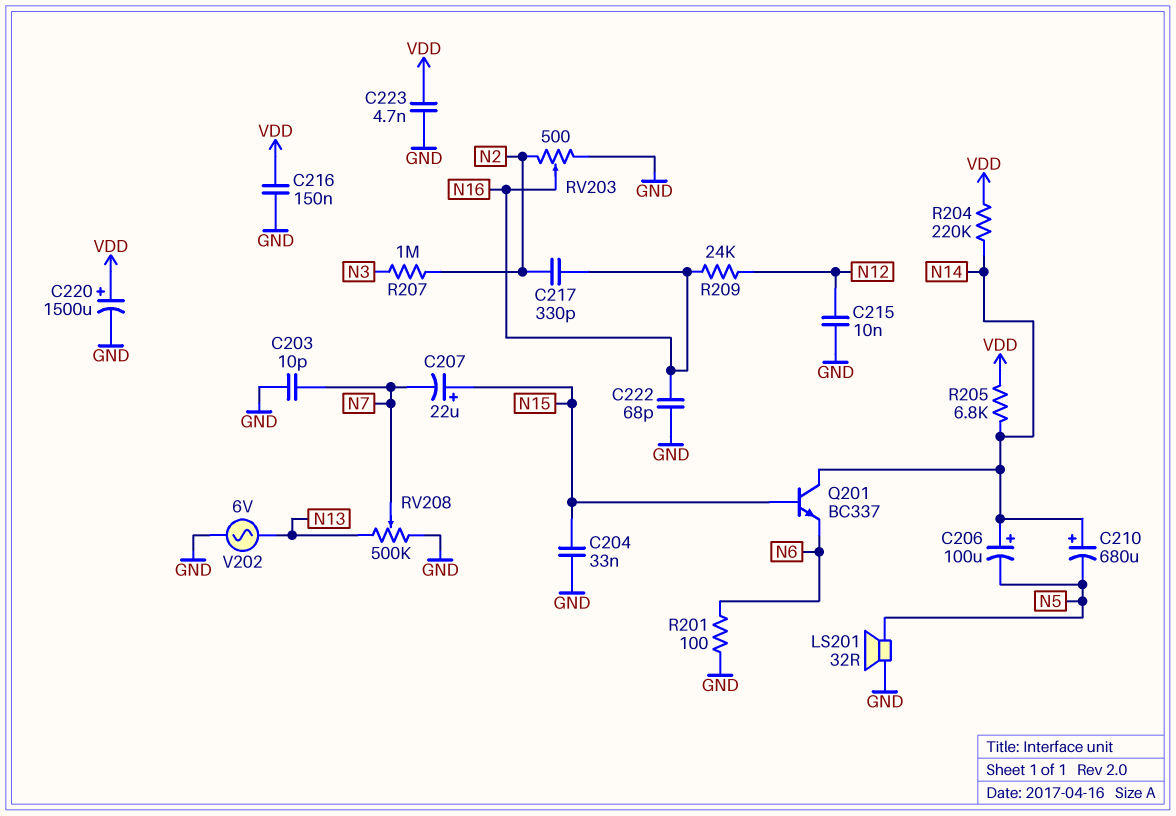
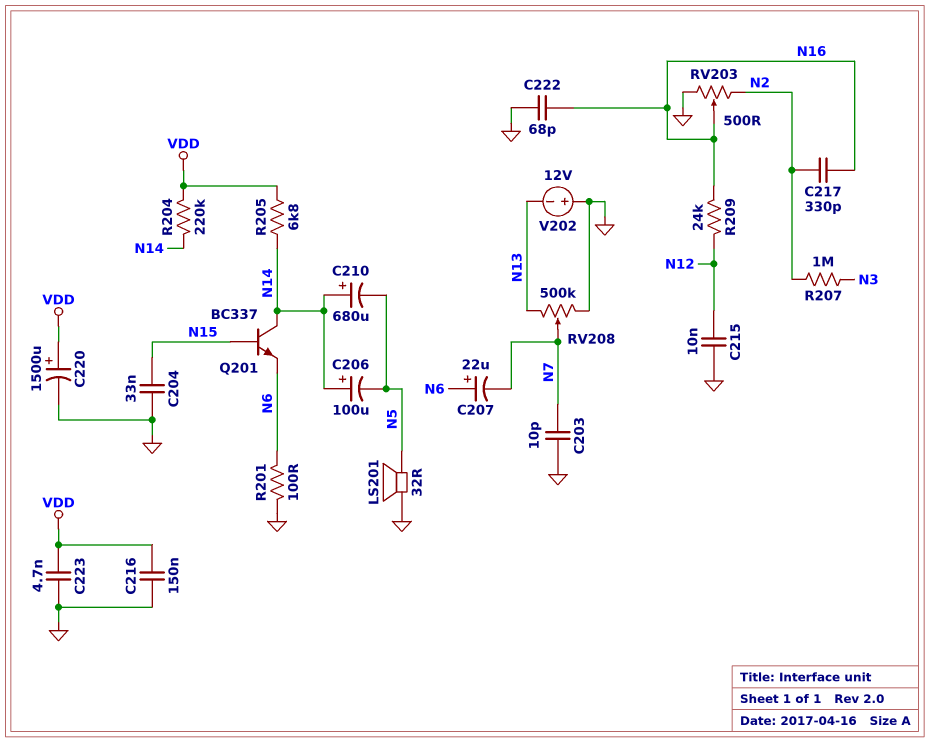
C207: 22uF (plus N15, minus N7) -> 22uF (plus N6, minus N7)
V202: AC 6V (GND, N13) -> 12V (plus GND, minus N13)

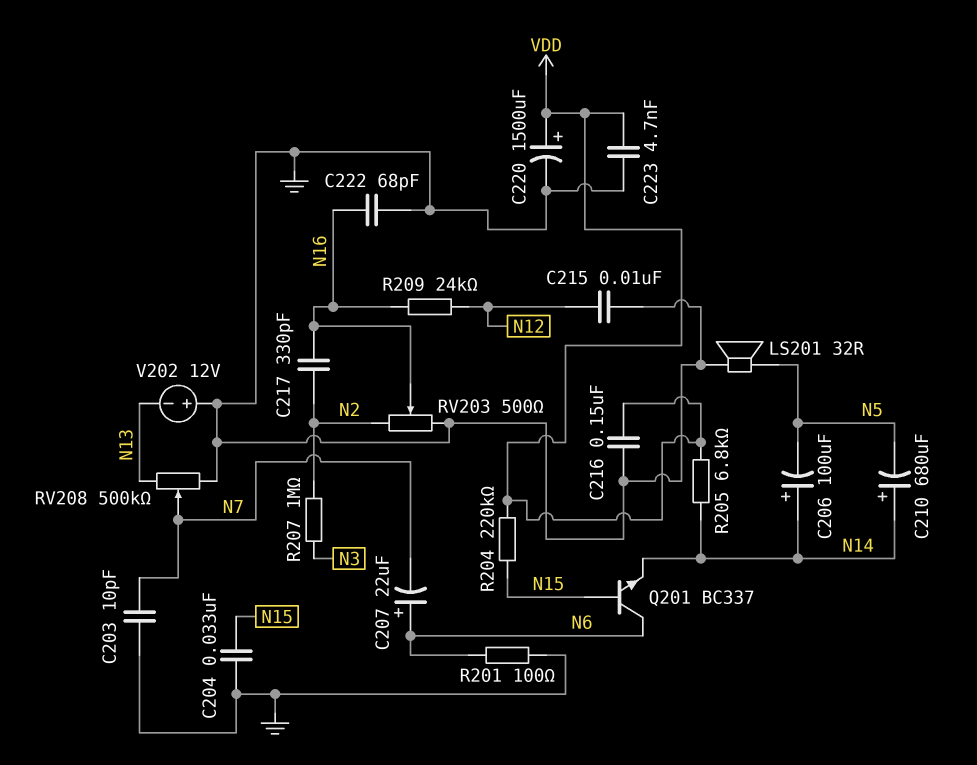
Q201: NPN BC337 (B N15, C N14, E N6) -> NPN BC337 (B N15, C N6, E N14)
R204: 220k (N14, VDD) -> 220k (N15, VDD)

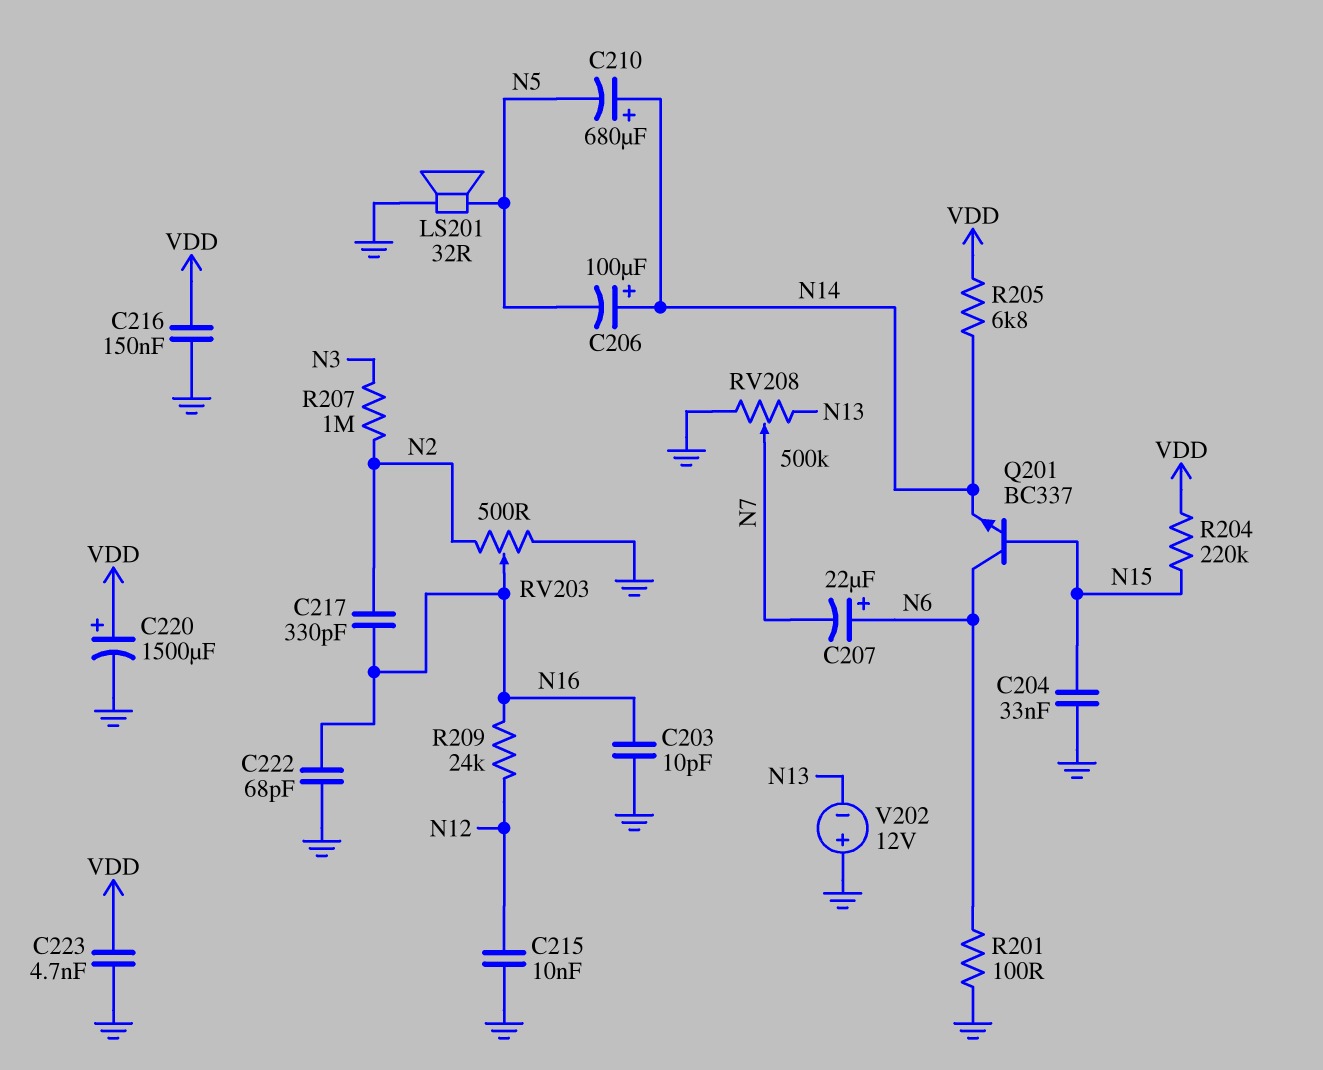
C203: 10pF (GND, N7) -> 10pF (GND, N16)

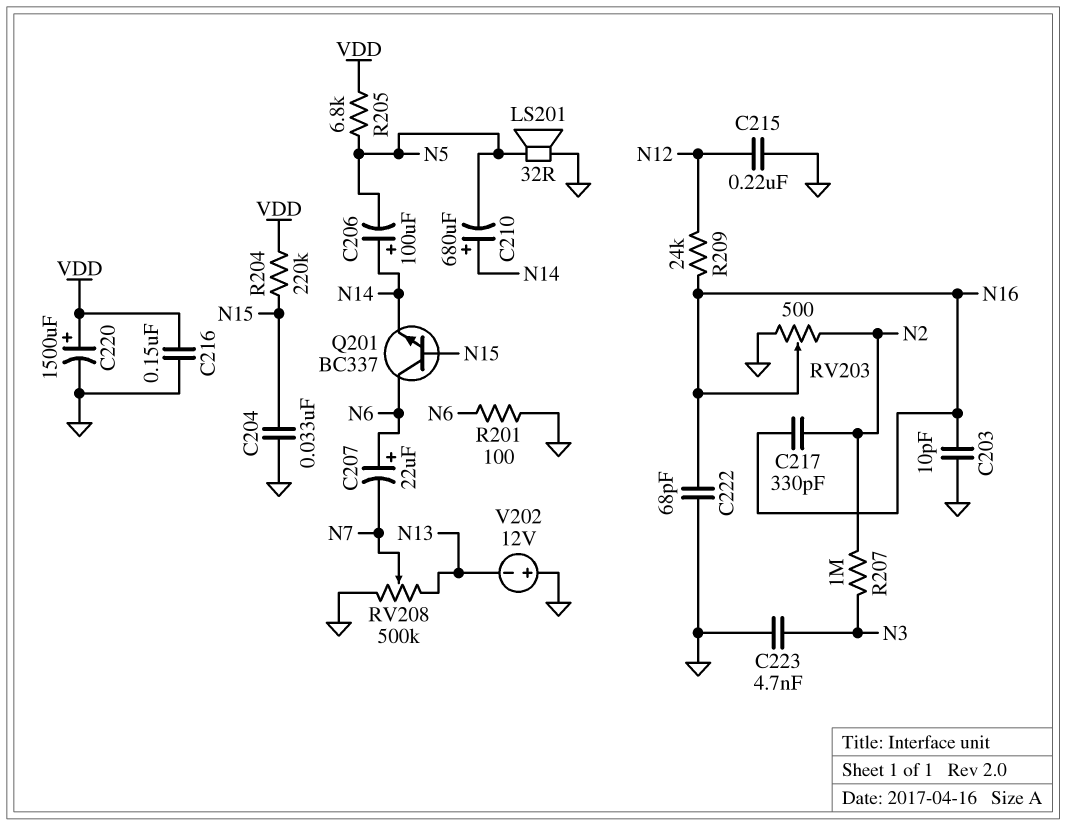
C215: 10nF (GND, N12) -> 220nF (GND, N12)
C223: 4.7nF (GND, VDD) -> 4.7nF (GND, N3)
R205: 6.8k (N14, VDD) -> 6.8k (N5, VDD)

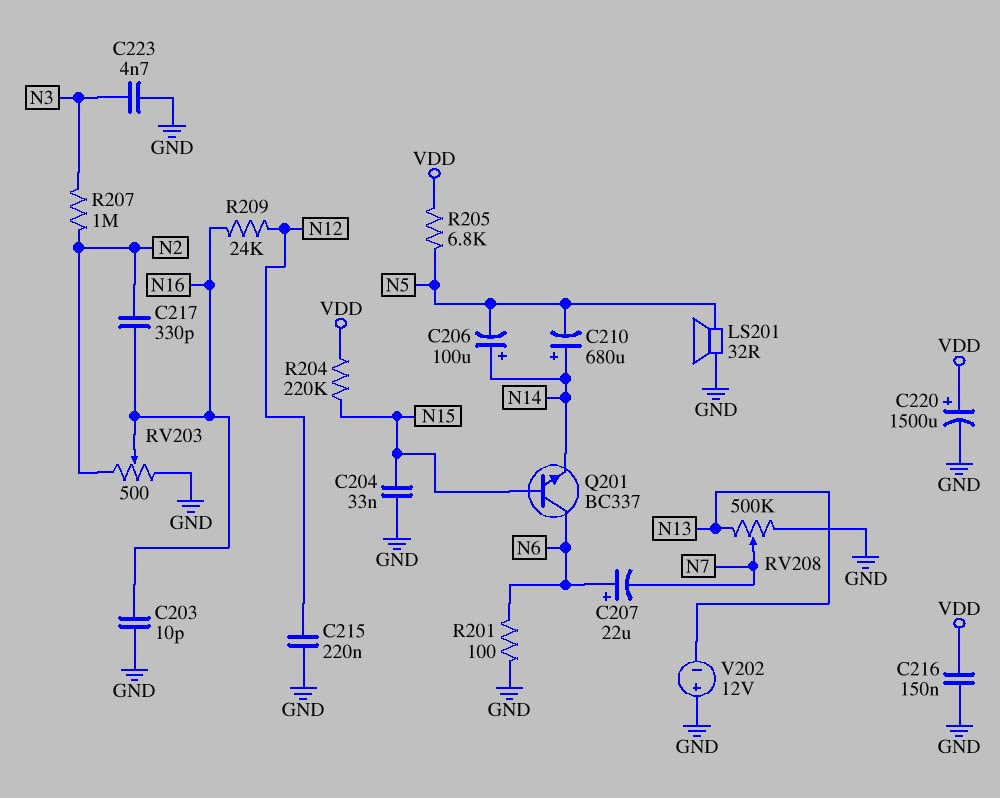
C222: 68pF (GND, N16) -> none

